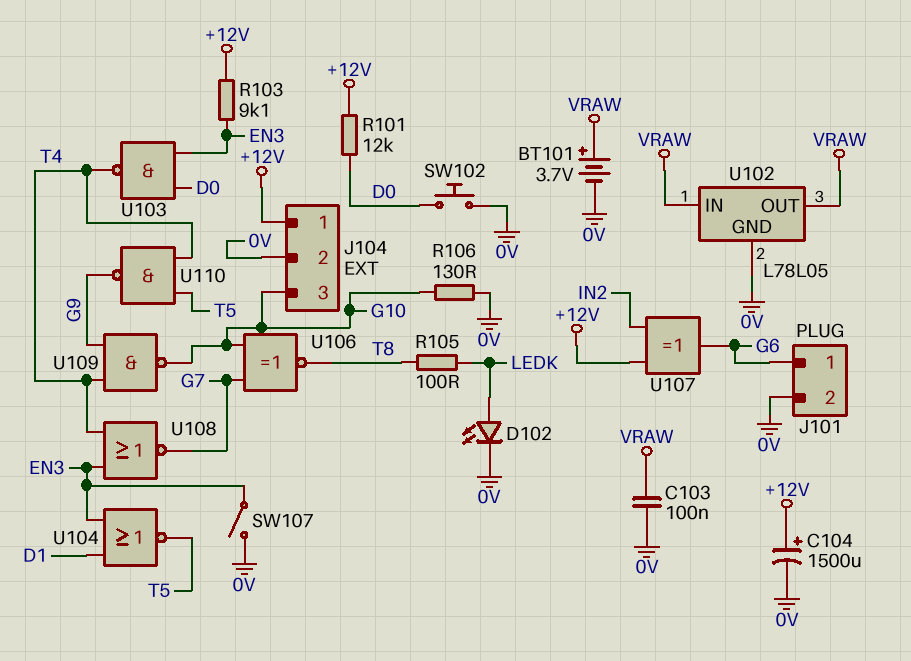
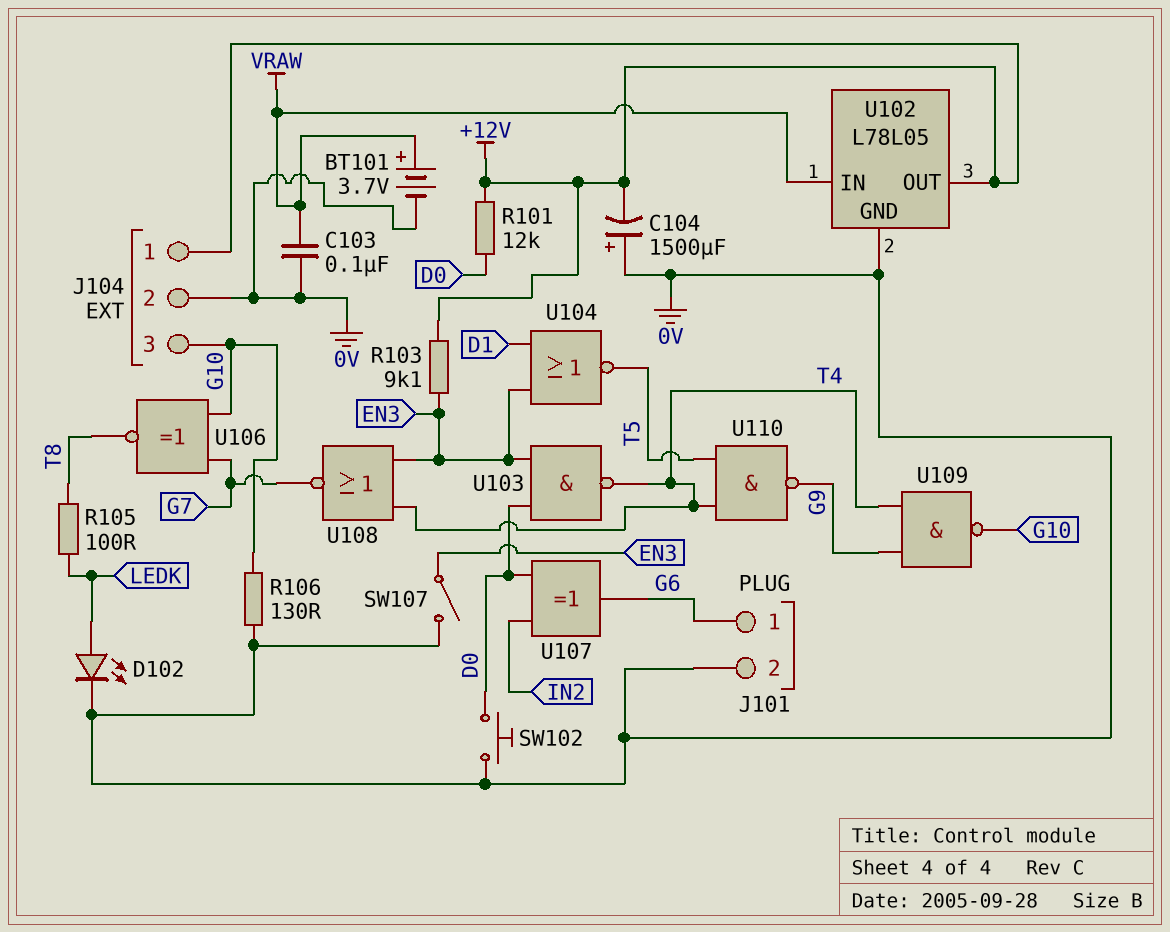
C104: 1500uF (plus +12V, minus 0V) -> 1500uF (plus 0V, minus +12V)
U102 pin OUT: VRAW -> +12V
U107: XOR (in +12V, in IN2, out G6) -> XOR (in D0, in IN2, out G6)

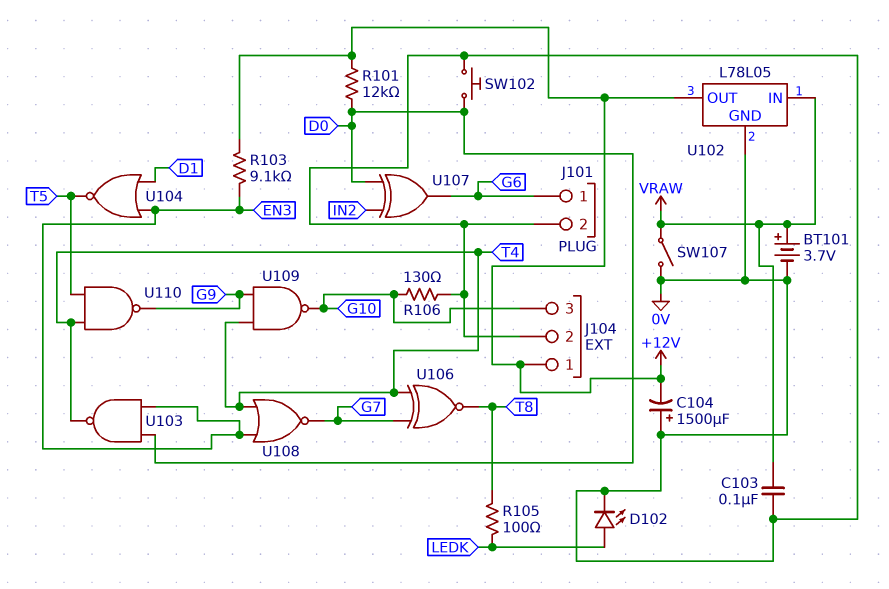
SW107: switch (0V, EN3) -> switch (0V, VRAW)
U106: XNOR (in G7, in G10, out T8) -> XNOR (in G7, in T4, out T8)

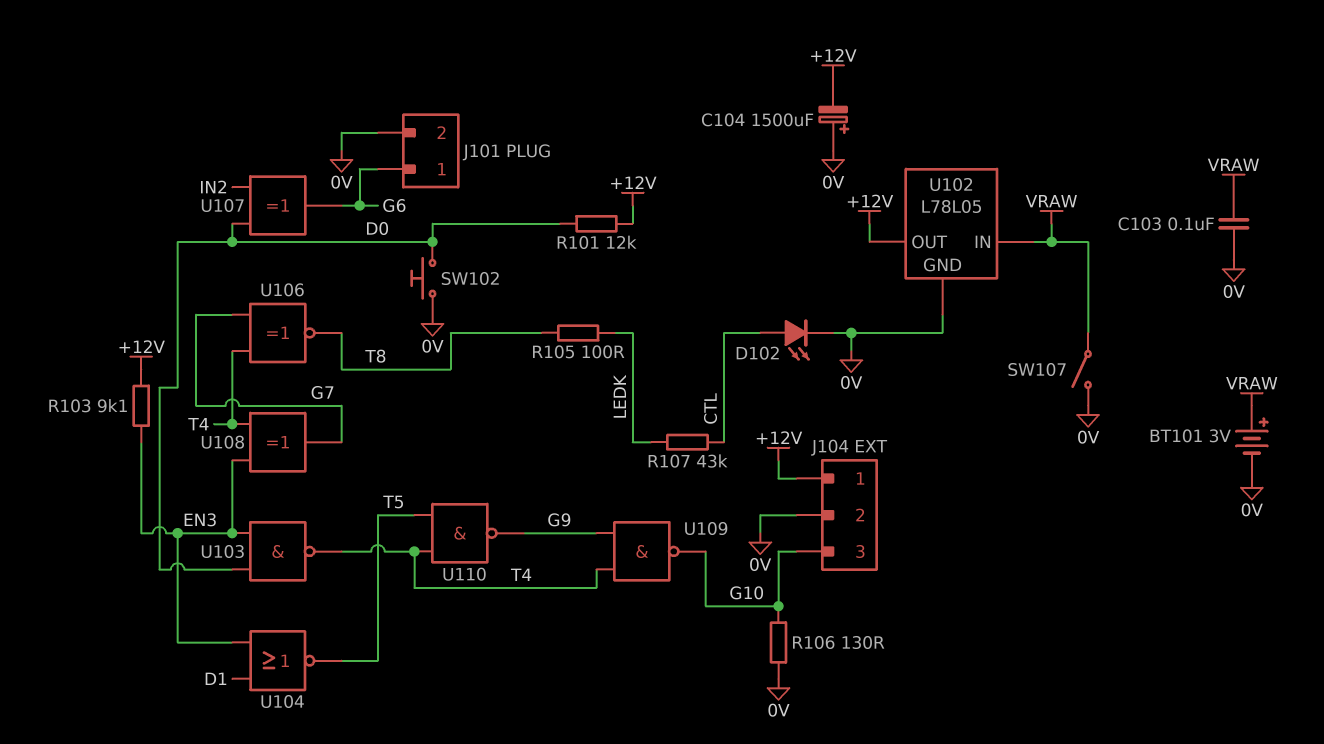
BT101: 3.7V (plus VRAW, minus 0V) -> 3V (plus VRAW, minus 0V)
D102: LED (A LEDK, K 0V) -> LED (A CTL, K 0V)
R107: none -> 43k (CTL, LEDK)
U108: NOR (in EN3, in T4, out G7) -> XOR (in EN3, in T4, out G7)

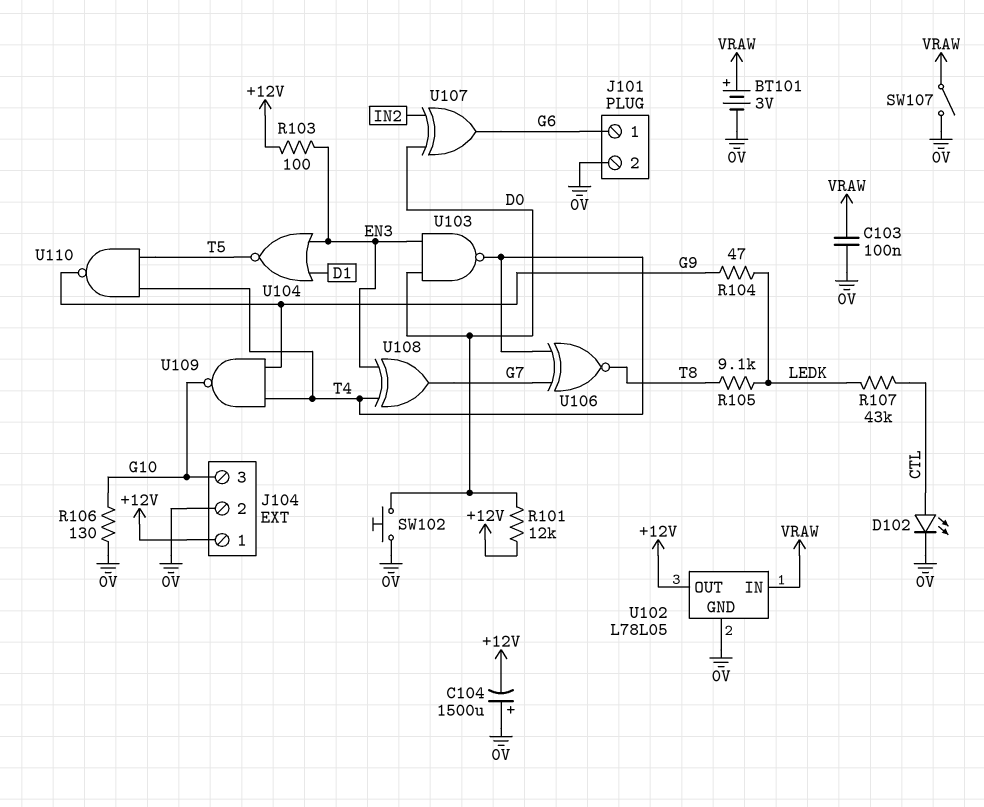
R103: 9.1k (+12V, EN3) -> 100 (+12V, EN3)
R104: none -> 47 (G9, LEDK)
R105: 100 (LEDK, T8) -> 9.1k (LEDK, T8)

